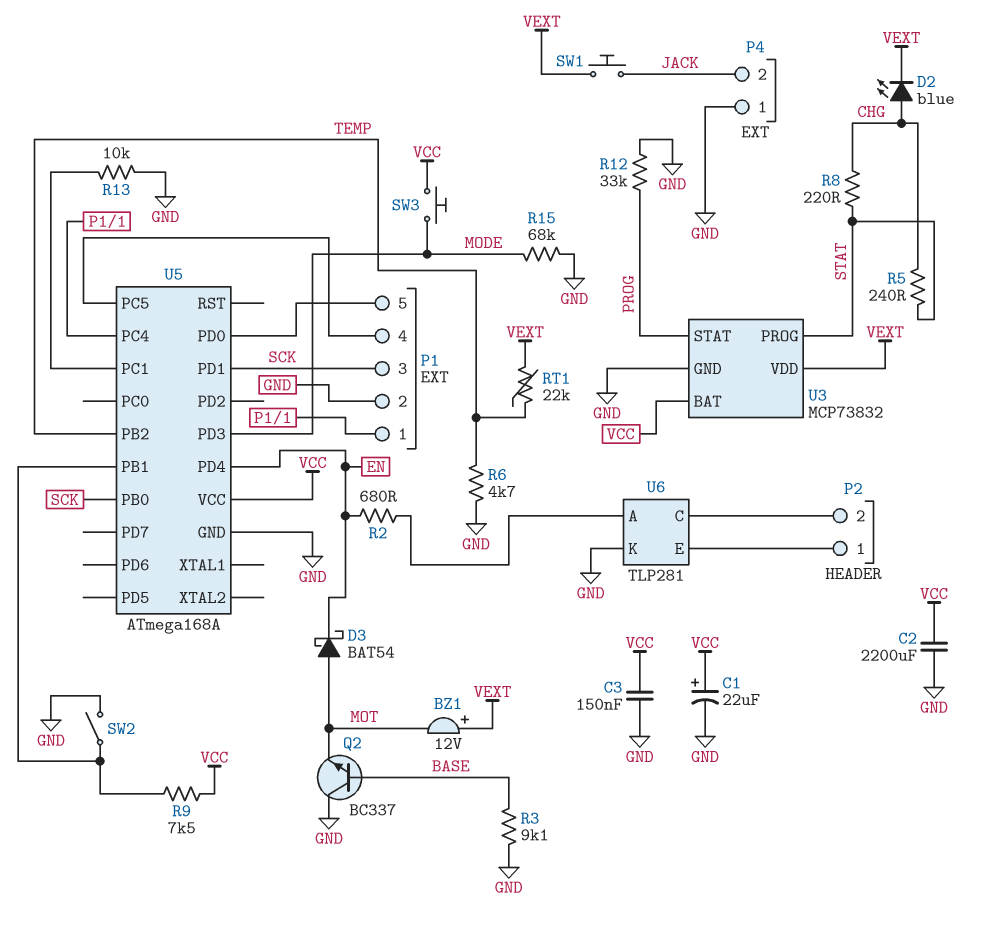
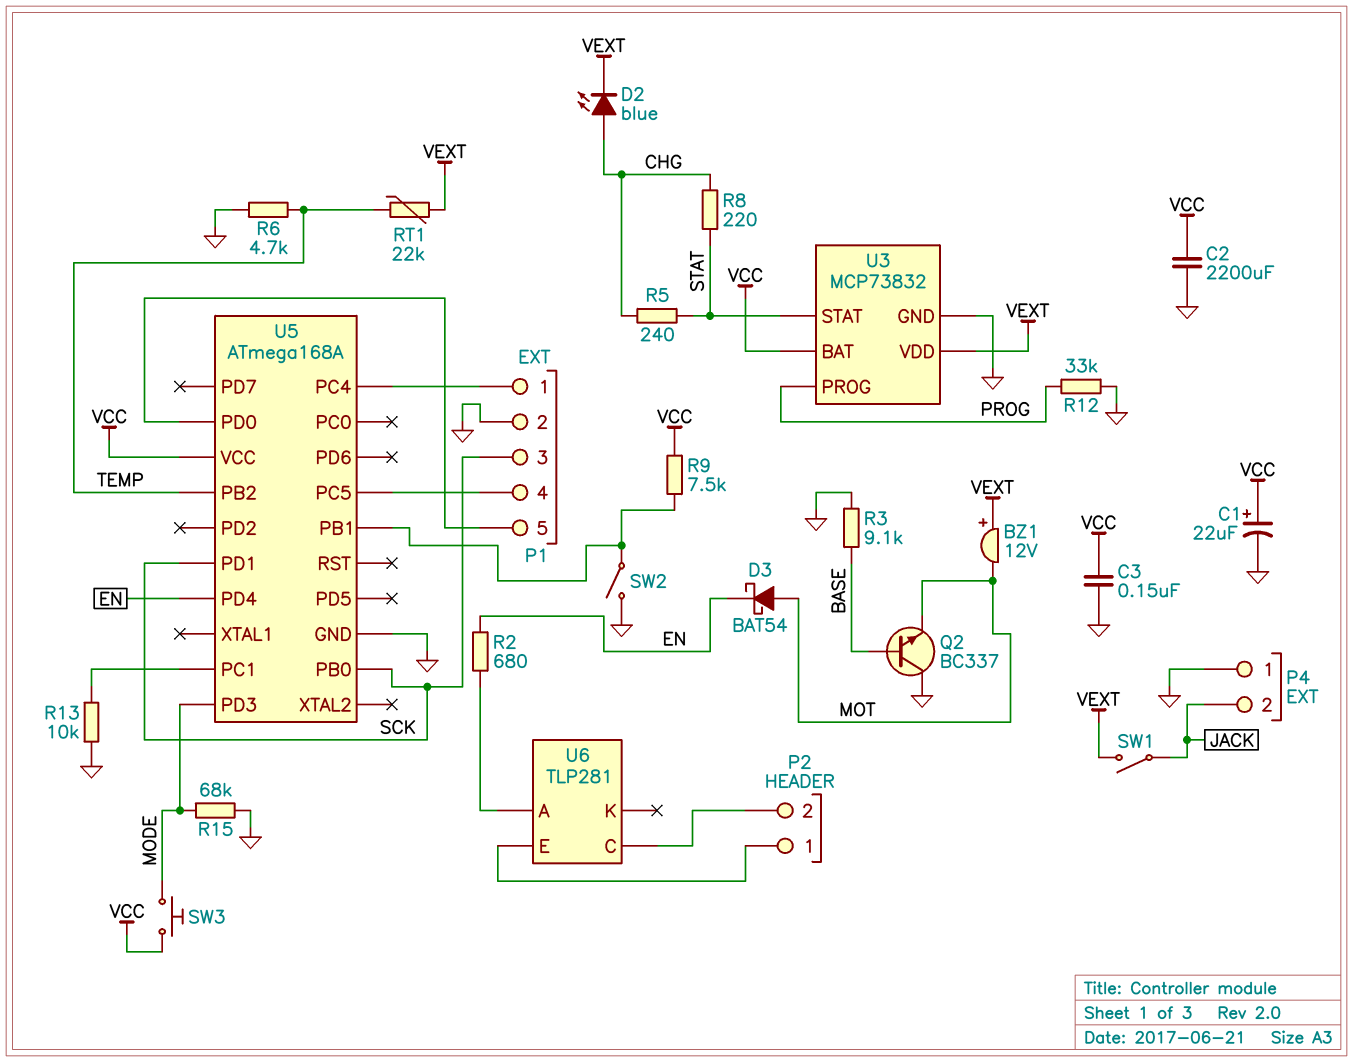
SW1: button (JACK, VEXT) -> switch (JACK, VEXT)
U3 pin PROG: STAT -> PROG
U3 pin STAT: PROG -> STAT
U6 pin K: GND -> none

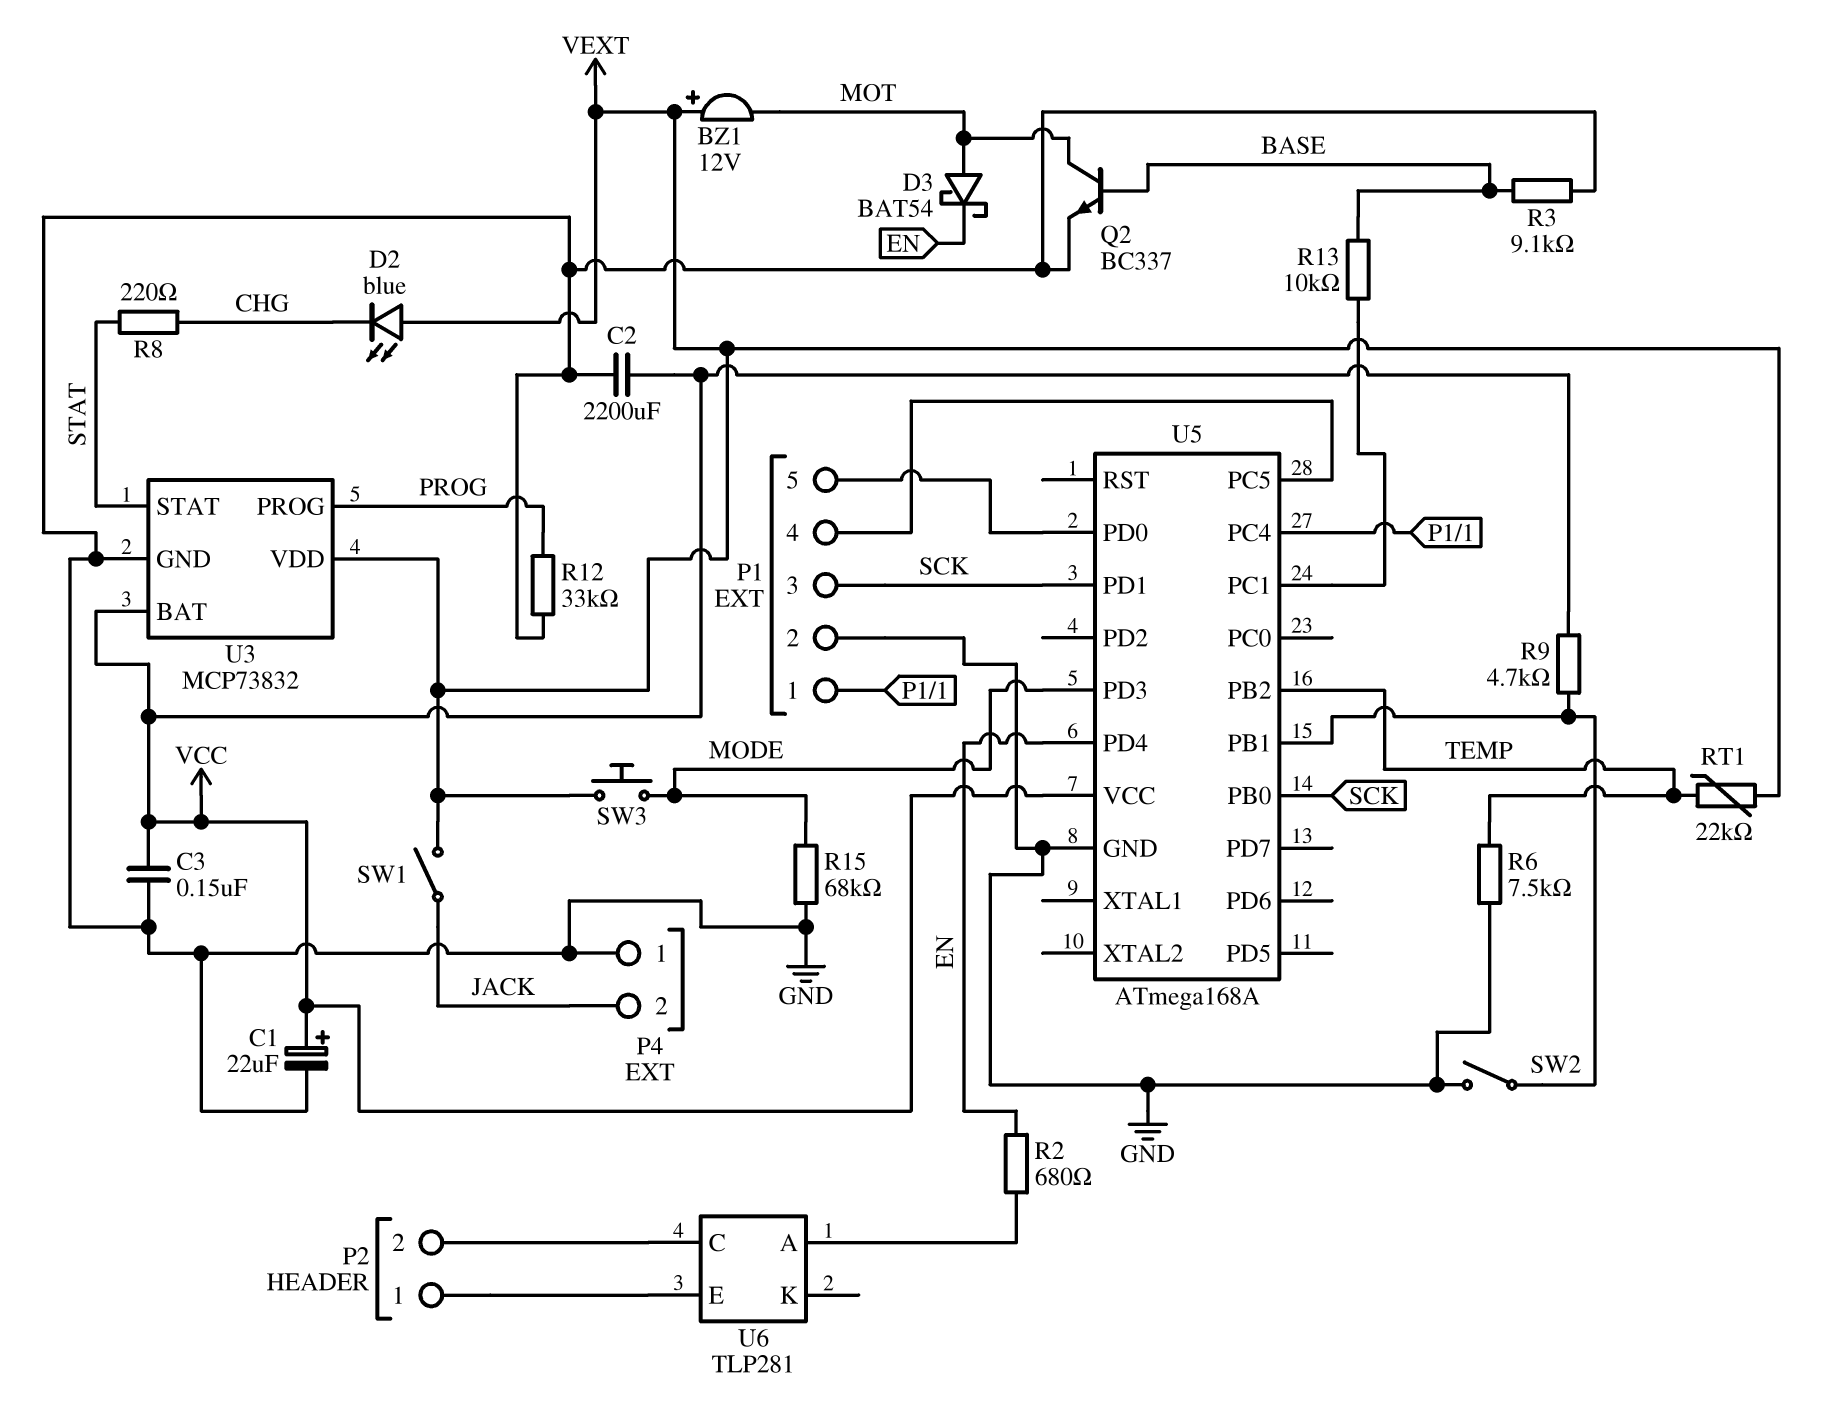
D2: LED blue (A CHG, K VEXT) -> LED blue (A VEXT, K CHG)
Q2: NPN BC337 (B BASE, C GND, E MOT) -> NPN BC337 (B BASE, C MOT, E GND)
R5: 240 (CHG, STAT) -> none
R6: 4.7k (GND, TEMP) -> 7.5k (GND, TEMP)
R9: 7.5k (U5/PB1, VCC) -> 4.7k (U5/PB1, VCC)
R13: 10k (GND, U5/PC1) -> 10k (BASE, U5/PC1)
SW3: button (MODE, VCC) -> button (MODE, VEXT)

